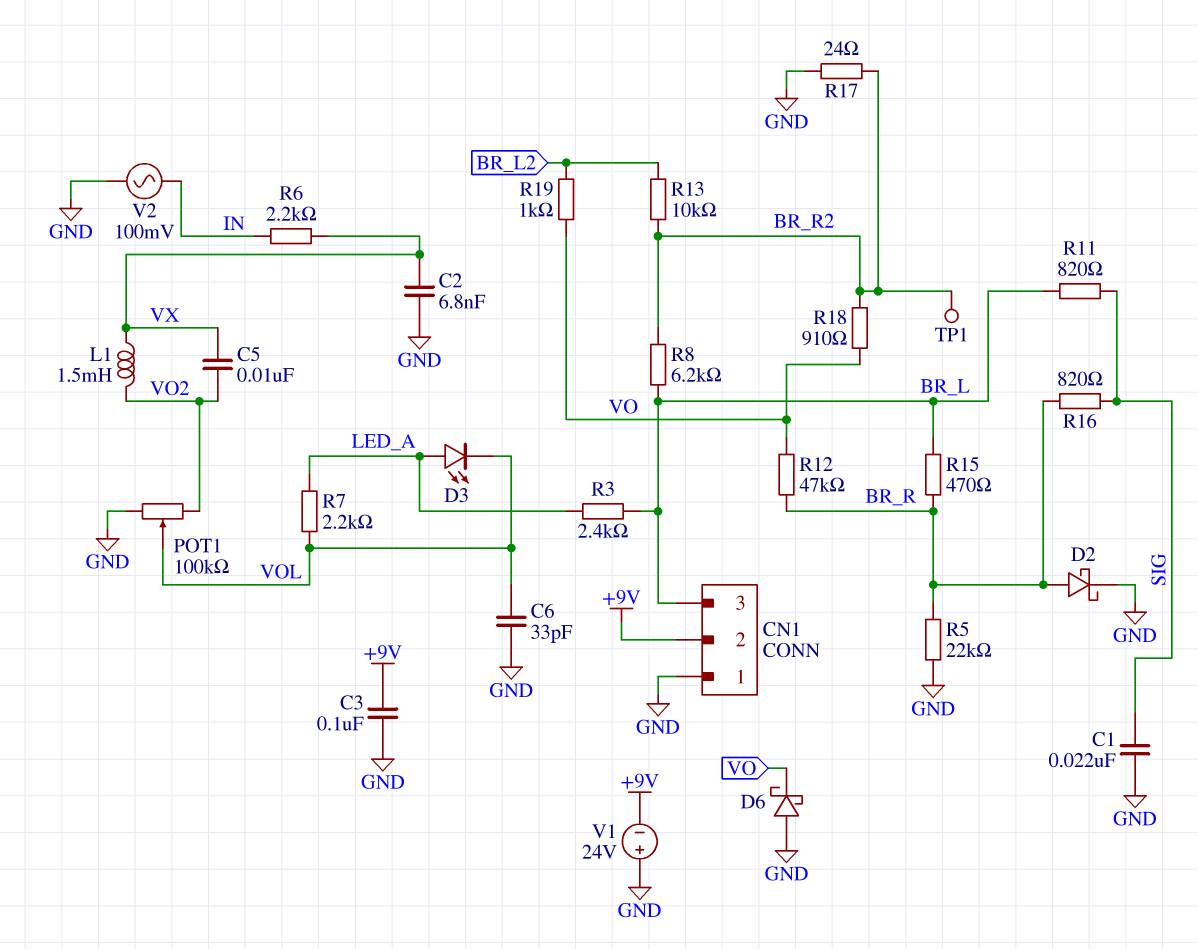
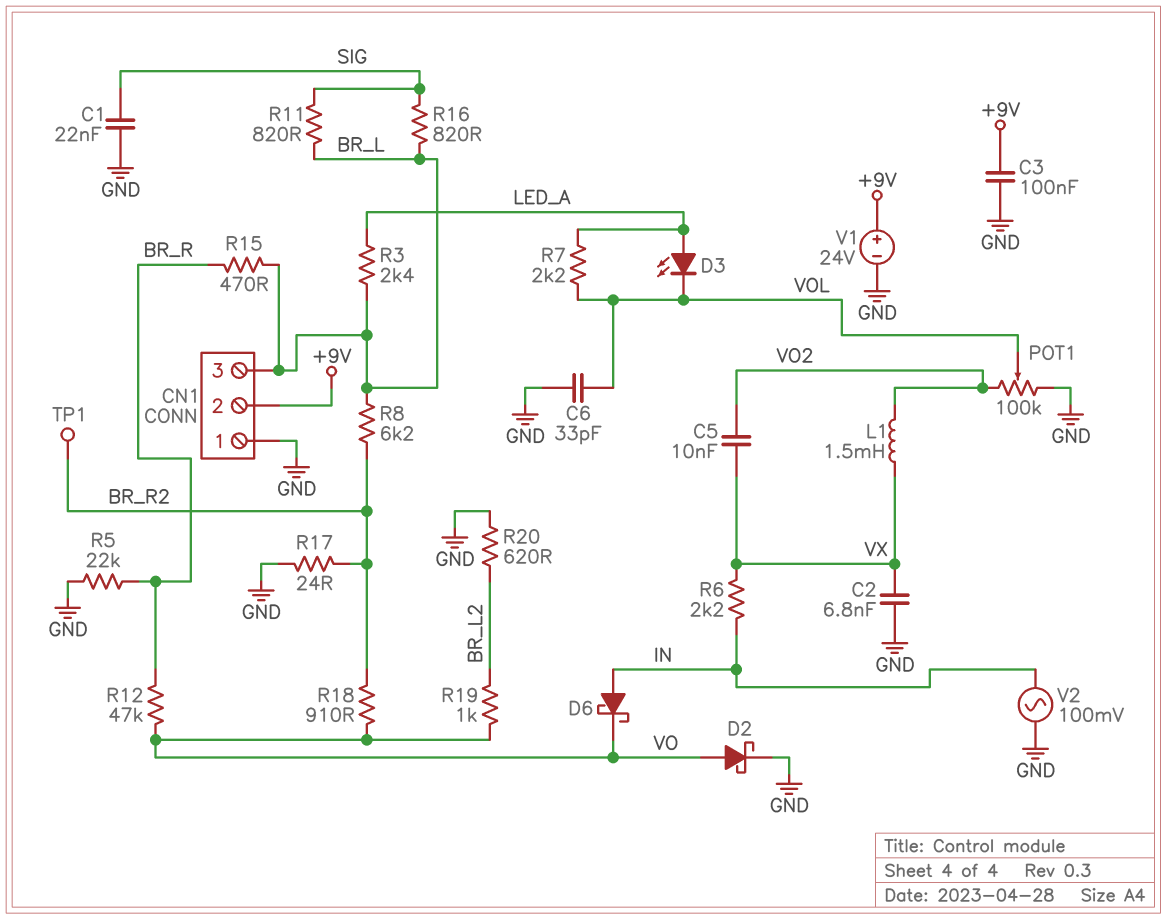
D2: schottky (A BR_R, K GND) -> schottky (A VO, K GND)
D6: schottky (A GND, K VO) -> schottky (A IN, K VO)
R13: 10k (BR_L2, BR_R2) -> none
R16: 820 (BR_R, SIG) -> 820 (BR_L, SIG)
R20: none -> 620 (BR_L2, GND)
V1: 24V (plus GND, minus +9V) -> 24V (plus +9V, minus GND)

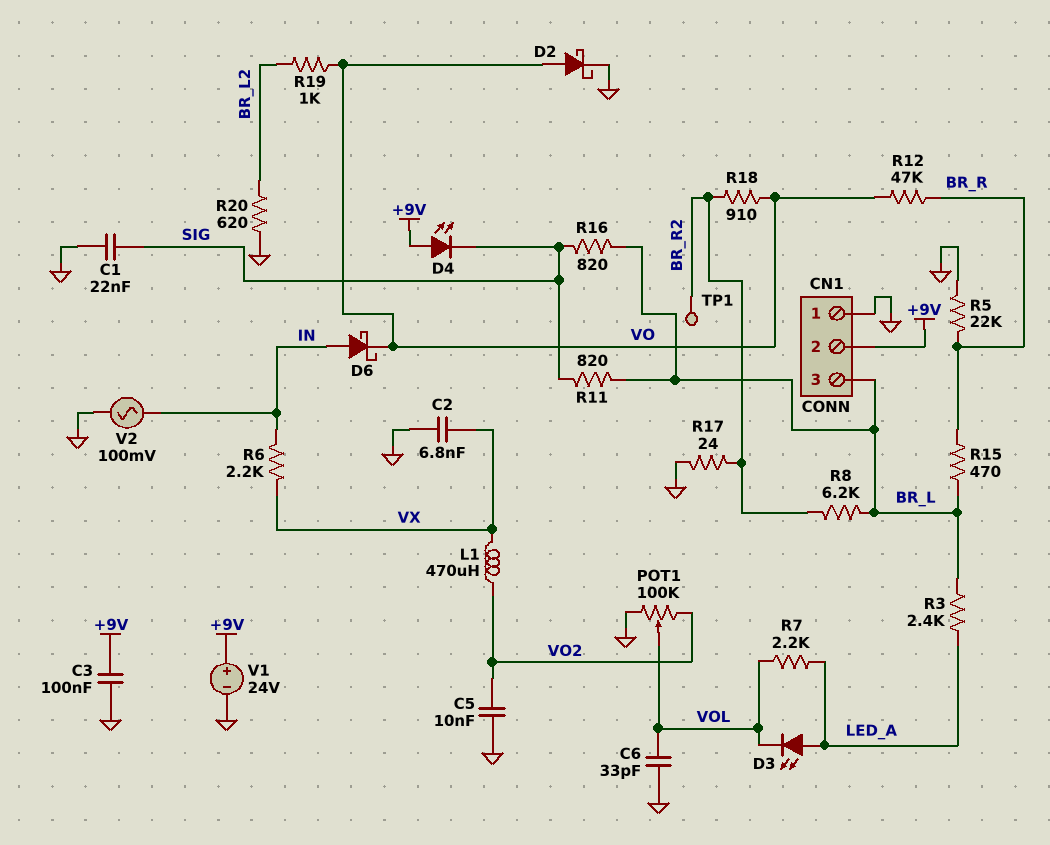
C5: 10nF (VO2, VX) -> 10nF (GND, VO2)
D4: none -> LED (A +9V, K SIG)
L1: 1.5mH (VO2, VX) -> 470uH (VO2, VX)

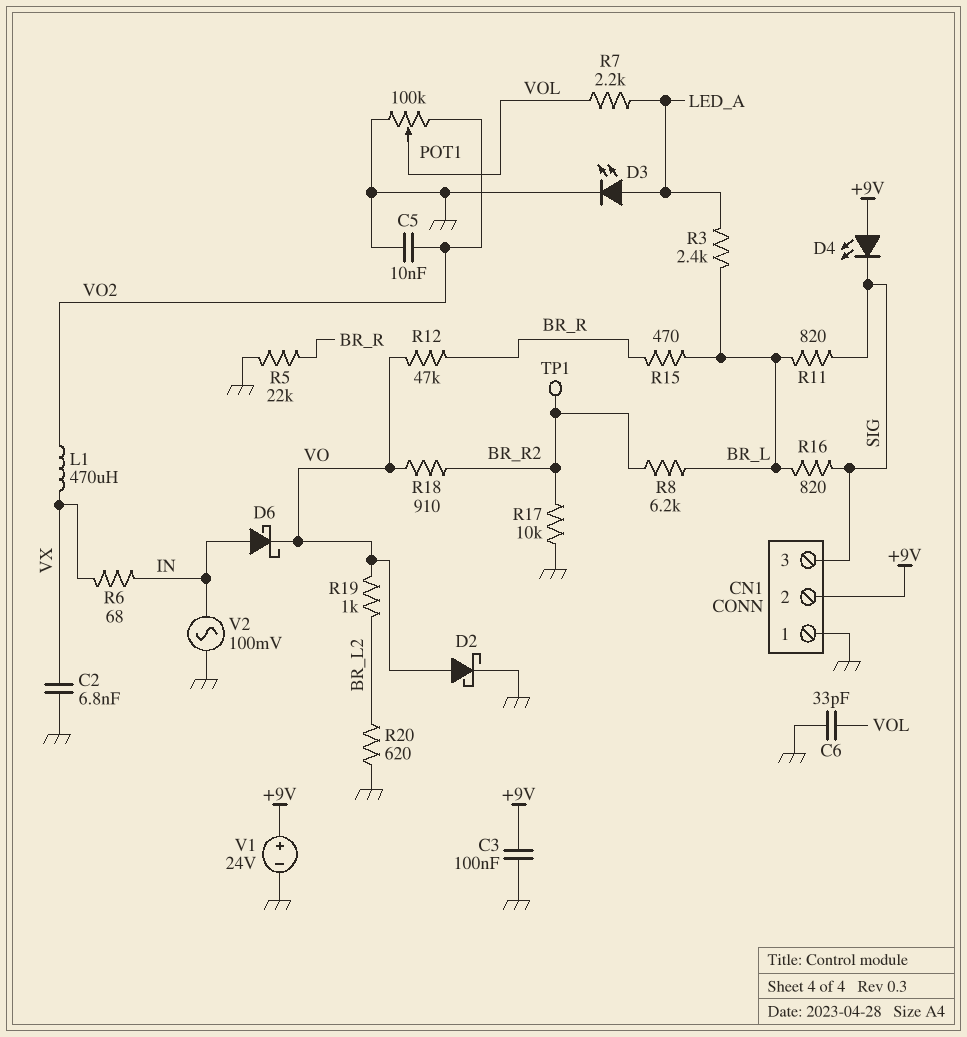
C1: 22nF (GND, SIG) -> none
CN1 pin 3: BR_L -> SIG
D3: LED (A LED_A, K VOL) -> LED (A LED_A, K GND)
R6: 2.2k (IN, VX) -> 68 (IN, VX)
R17: 24 (BR_R2, GND) -> 10k (BR_R2, GND)

